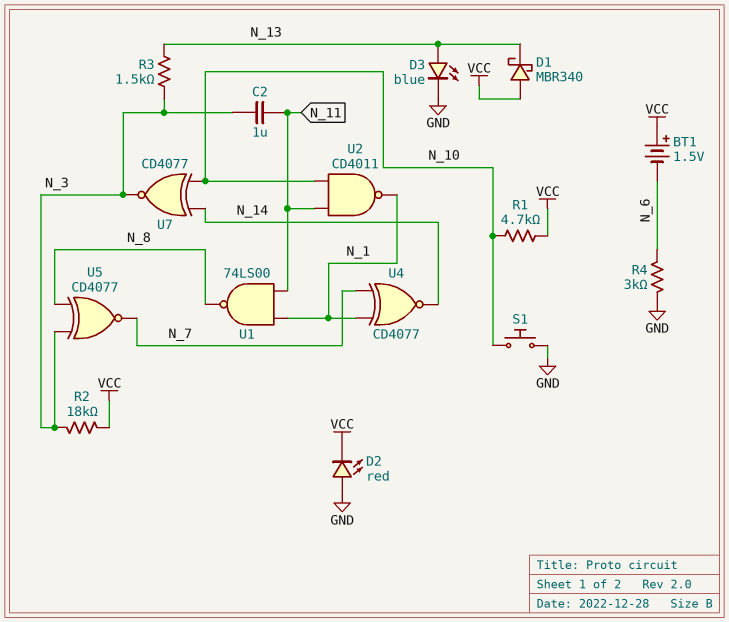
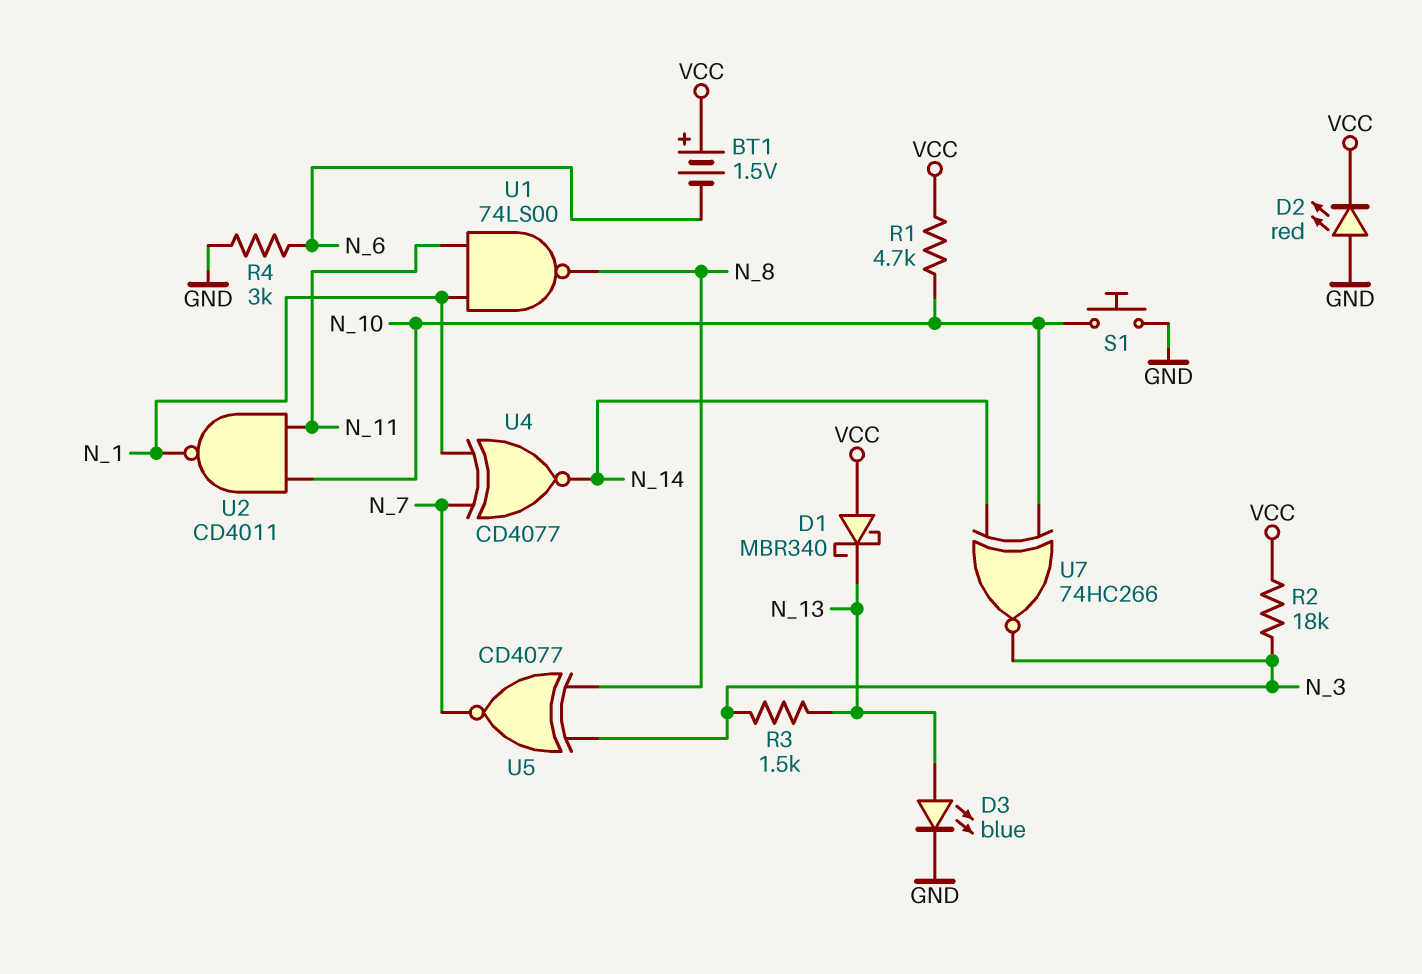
C2: 1uF (N_3, N_11) -> none
U7: XNOR CD4077 (in N_10, in N_14, out N_3) -> XNOR 74HC266 (in N_10, in N_14, out N_3)

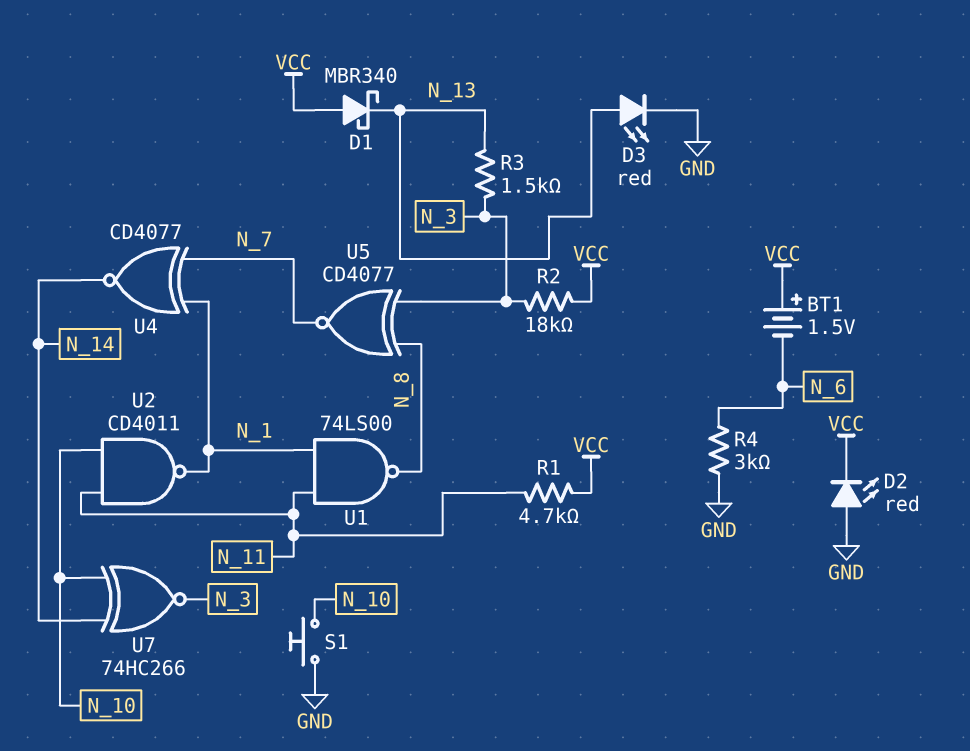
D3: LED blue (A N_13, K GND) -> LED red (A N_13, K GND)
R1: 4.7k (N_10, VCC) -> 4.7k (N_11, VCC)

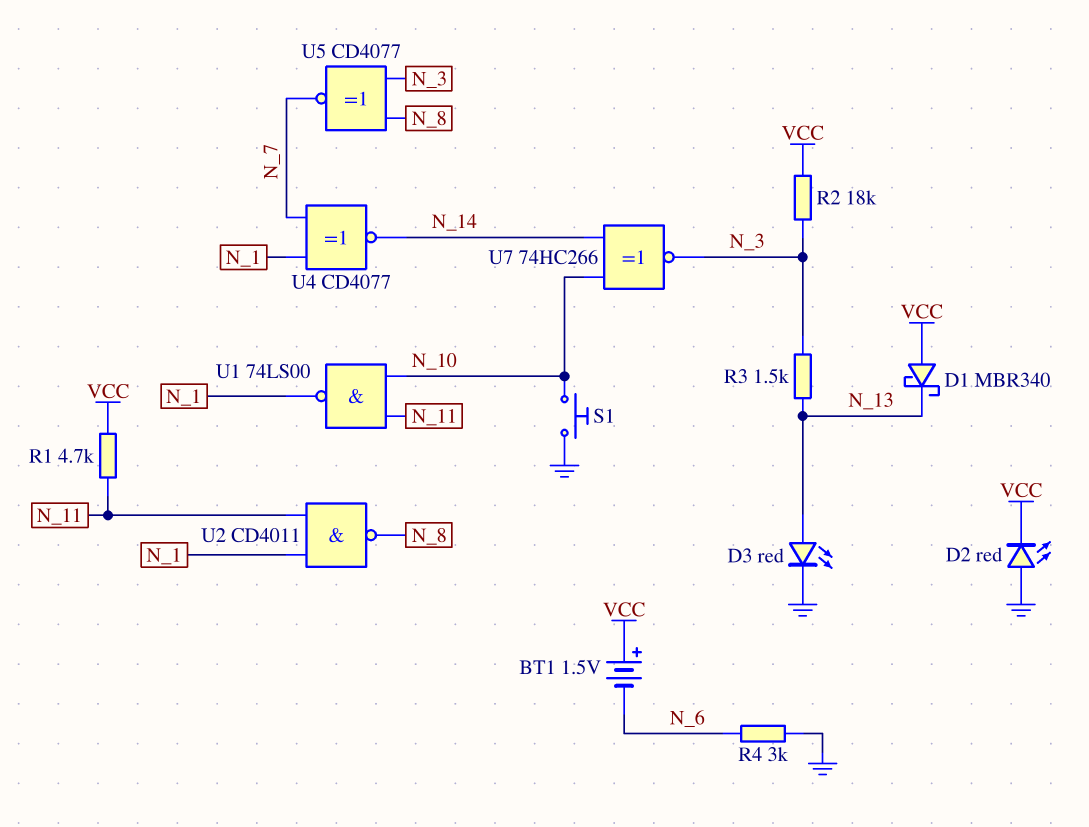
U1: NAND 74LS00 (in N_1, in N_11, out N_8) -> NAND 74LS00 (in N_10, in N_11, out N_1)
U2: NAND CD4011 (in N_10, in N_11, out N_1) -> NAND CD4011 (in N_1, in N_11, out N_8)

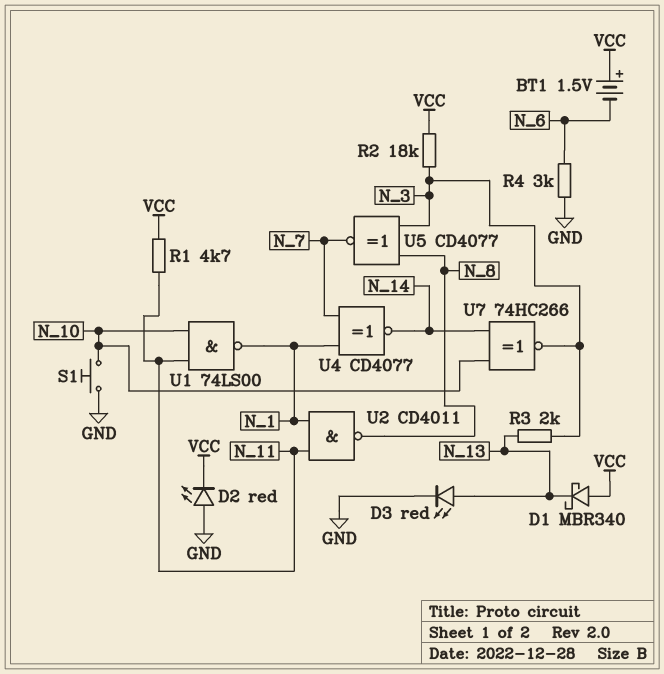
R3: 1.5k (N_3, N_13) -> 2k (N_3, N_13)

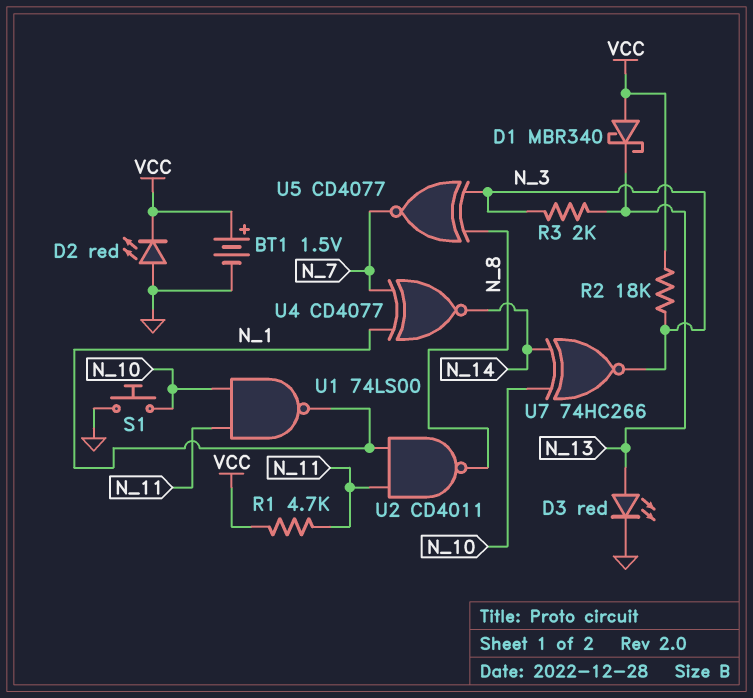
BT1: 1.5V (plus VCC, minus N_6) -> 1.5V (plus VCC, minus GND)
R4: 3k (GND, N_6) -> none

